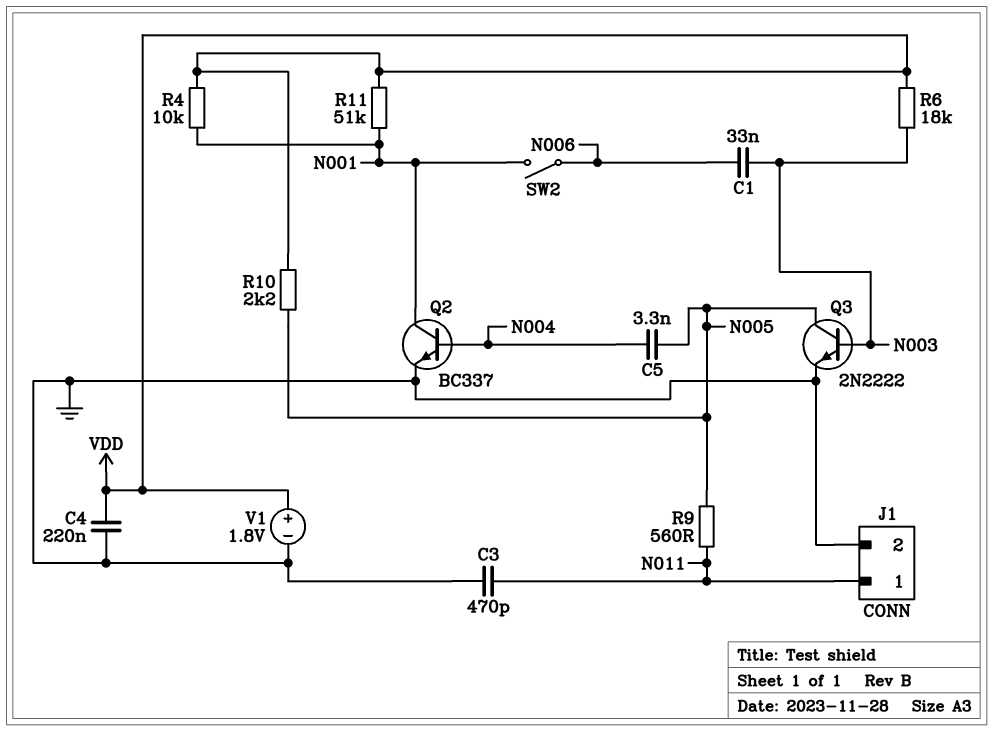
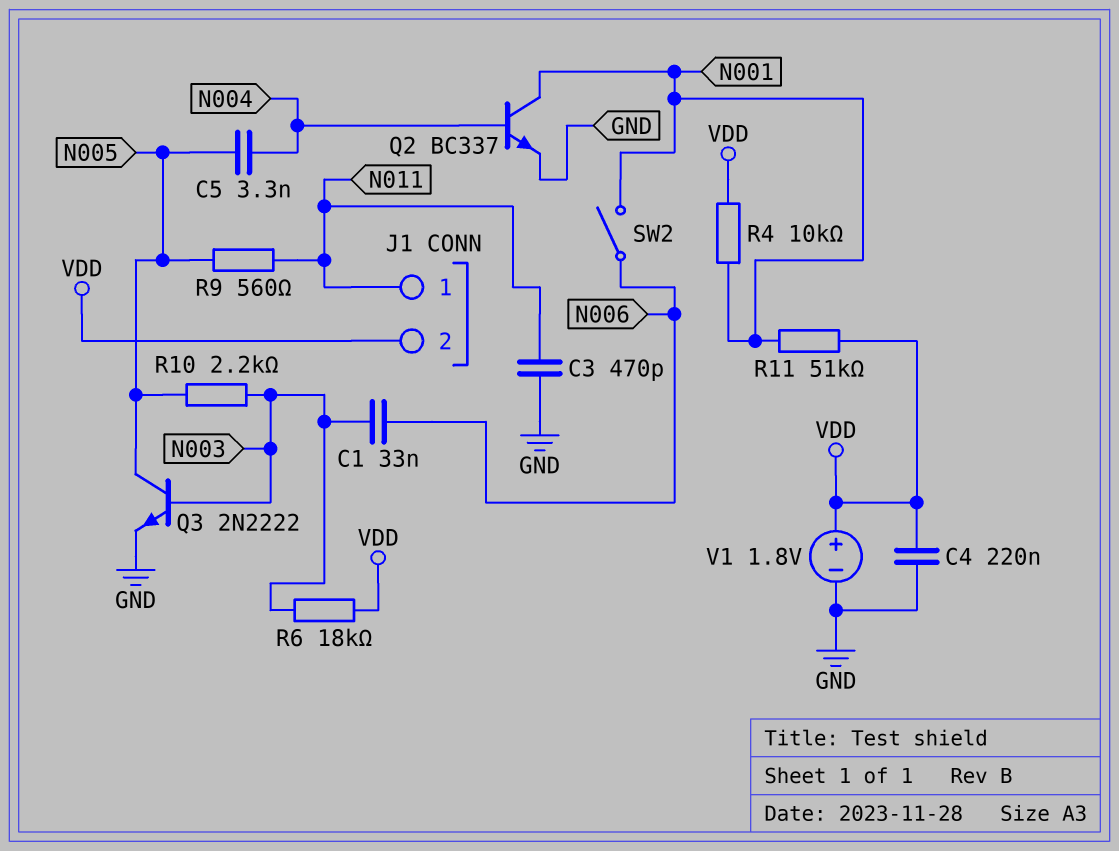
J1 pin 2: GND -> VDD
R10: 2.2k (N005, VDD) -> 2.2k (N003, N005)

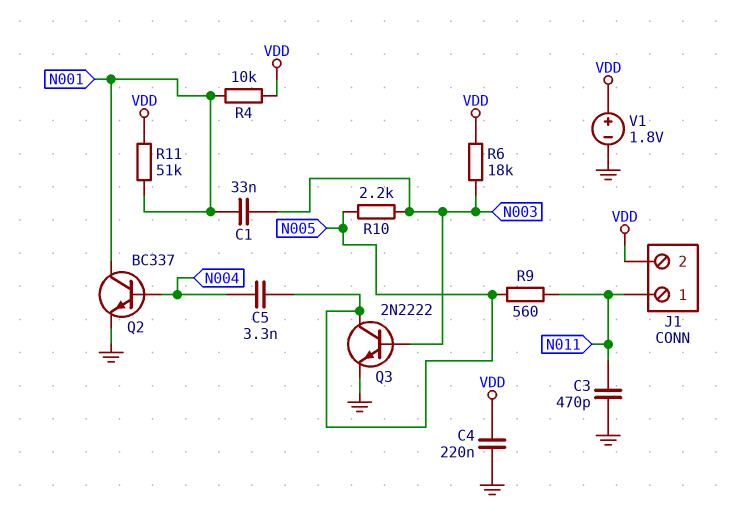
C1: 33nF (N003, N006) -> 33nF (N001, N003)
SW2: switch (N001, N006) -> none

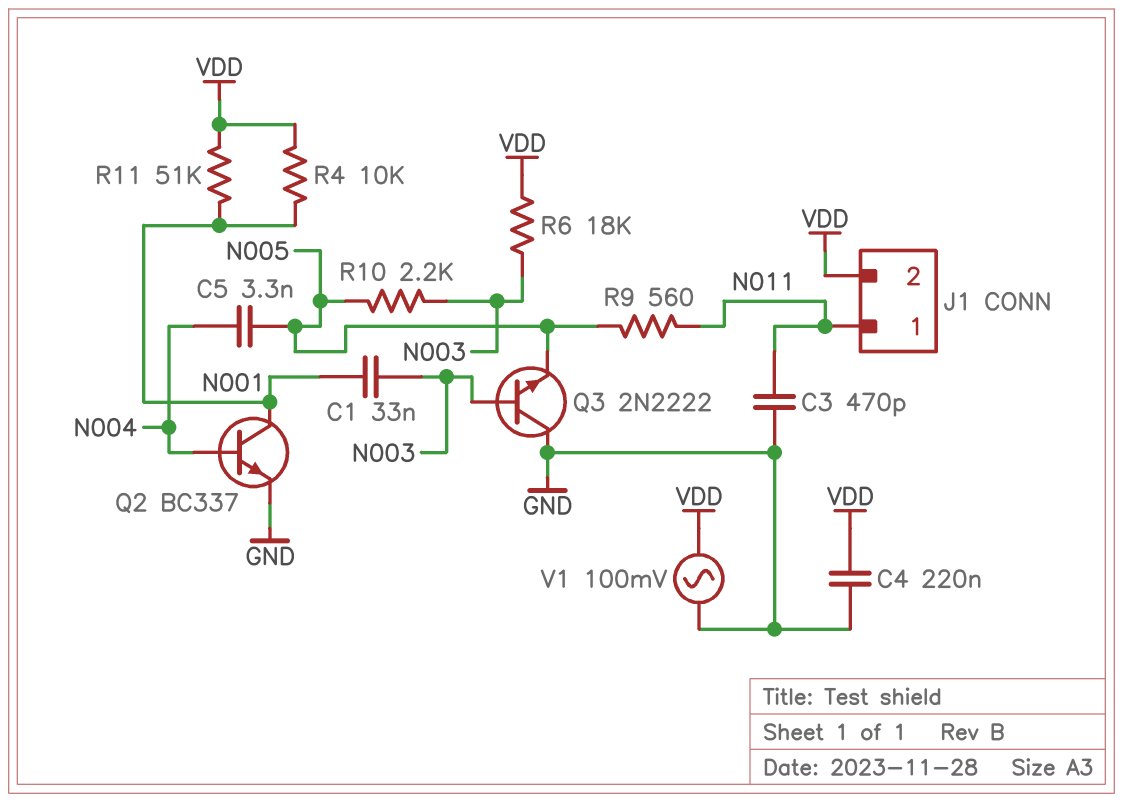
Q3: NPN 2N2222 (B N003, C N005, E GND) -> NPN 2N2222 (B N003, C GND, E N005)
V1: 1.8V (plus VDD, minus GND) -> AC 100mV (GND, VDD)

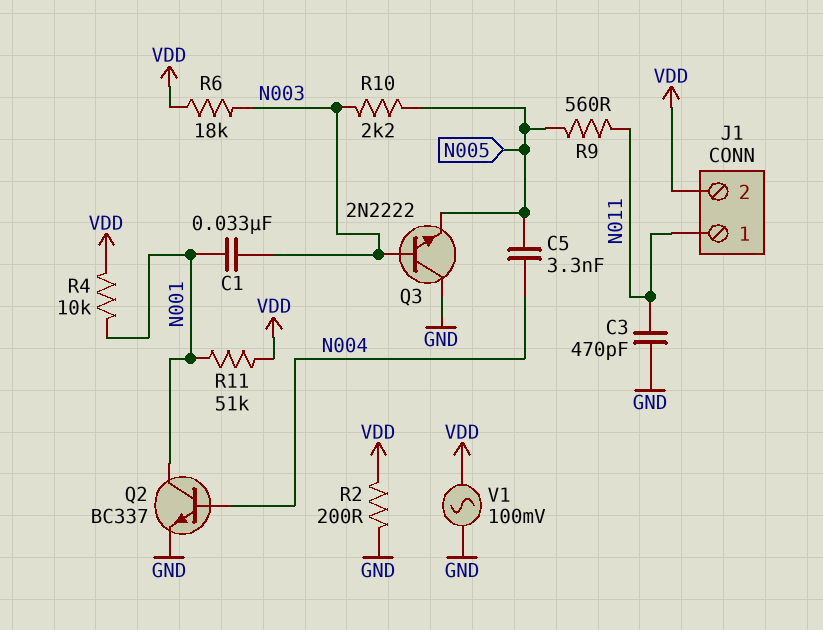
C4: 220nF (GND, VDD) -> none
R2: none -> 200 (GND, VDD)

